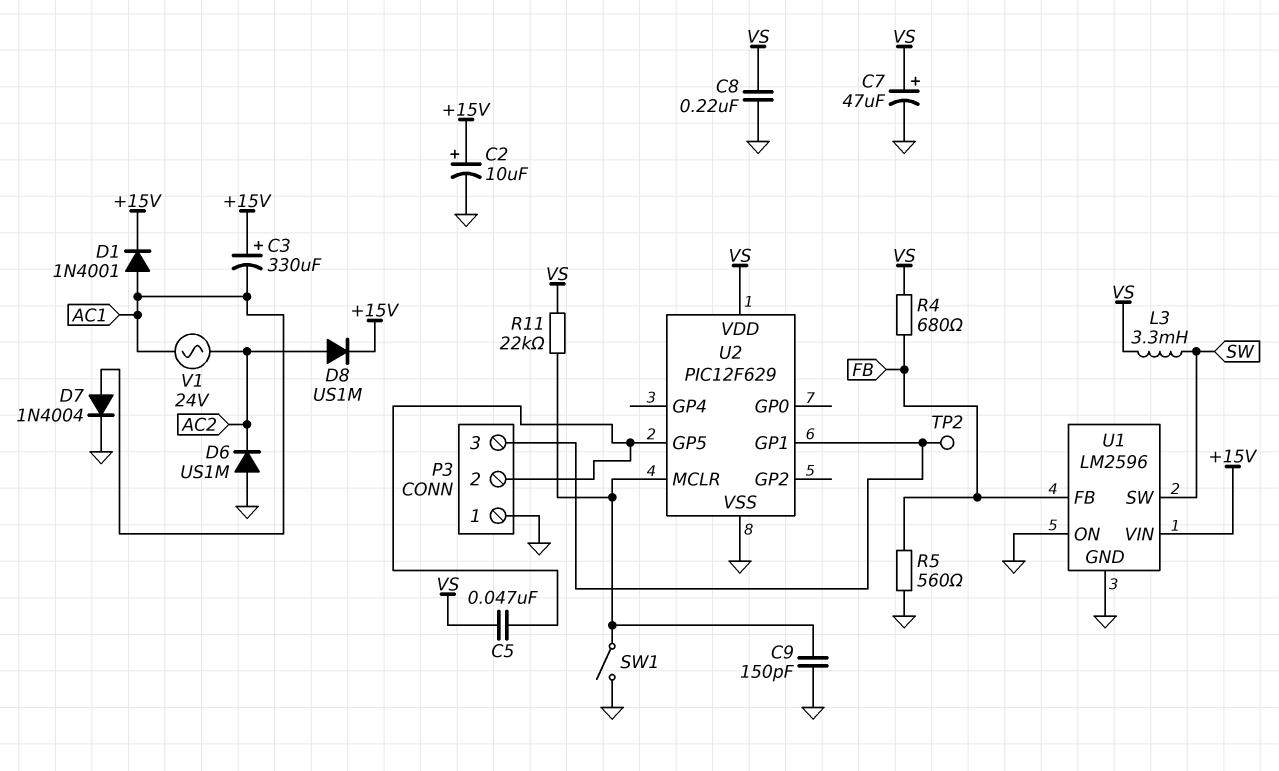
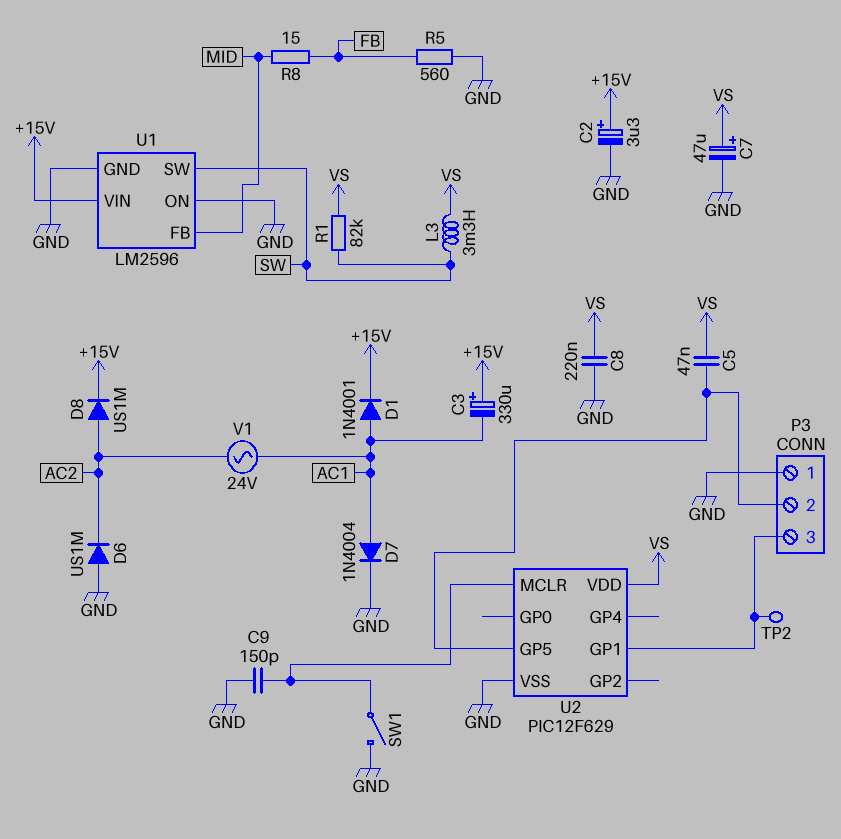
C2: 10uF (plus +15V, minus GND) -> 3.3uF (plus +15V, minus GND)
R1: none -> 82k (SW, VS)
R4: 680 (FB, VS) -> none
R8: none -> 15 (FB, MID)
R11: 22k (U2/MCLR, VS) -> none
U1 pin FB: FB -> MID

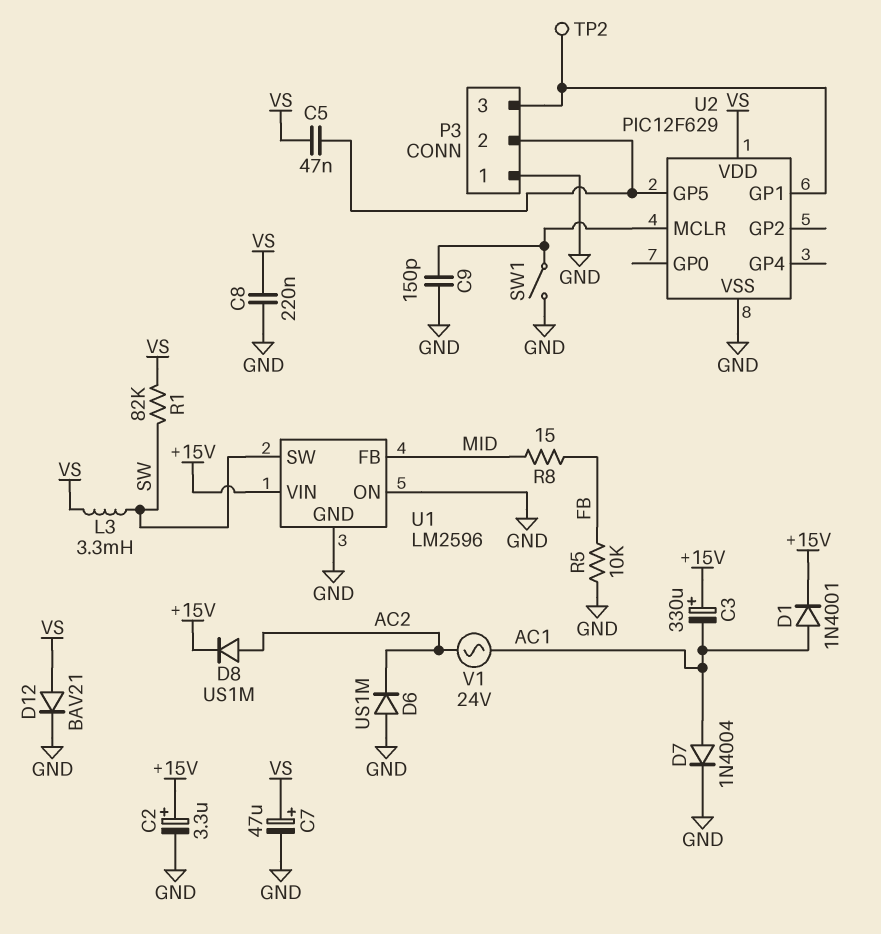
D12: none -> diode BAV21 (A VS, K GND)
R5: 560 (FB, GND) -> 10k (FB, GND)

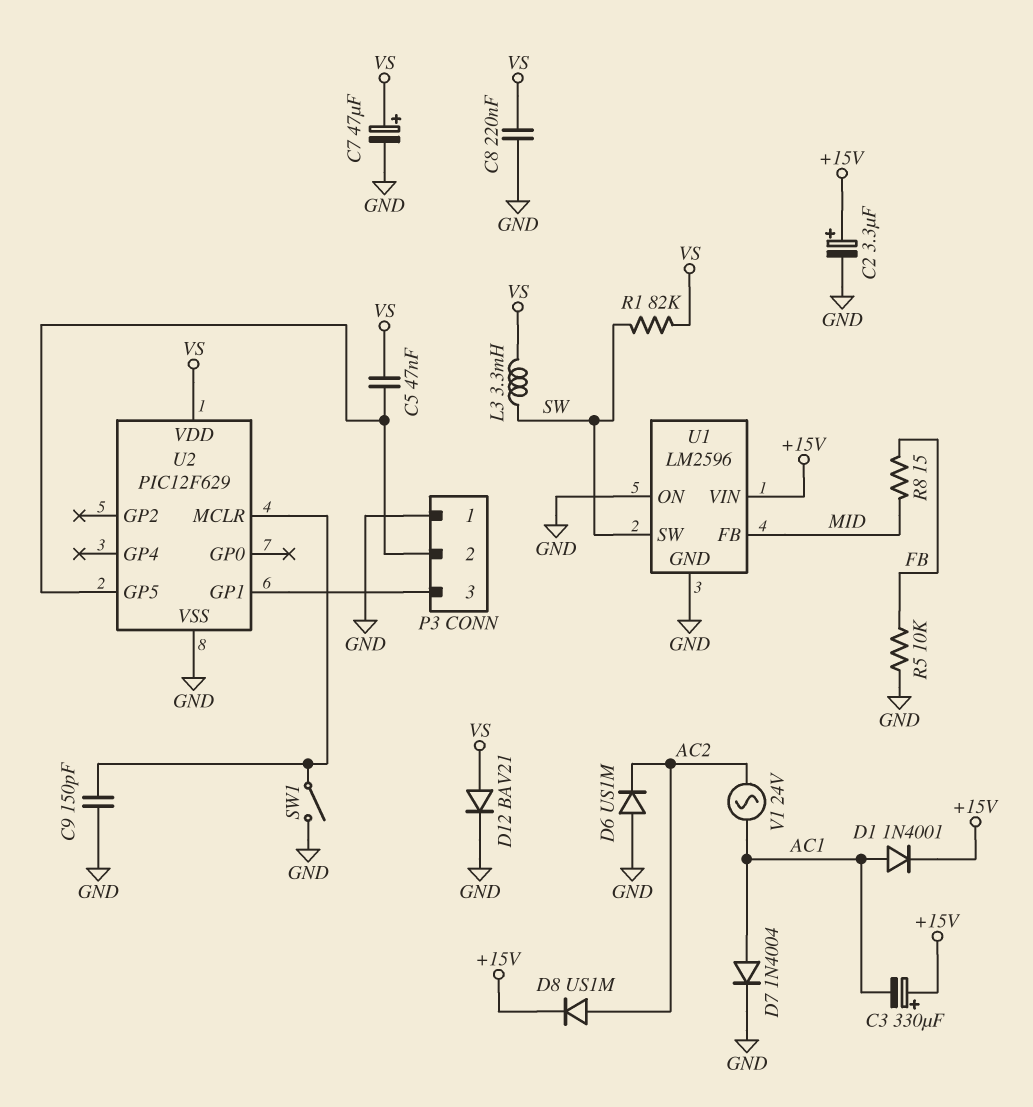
TP2: test point (P3/3) -> none

